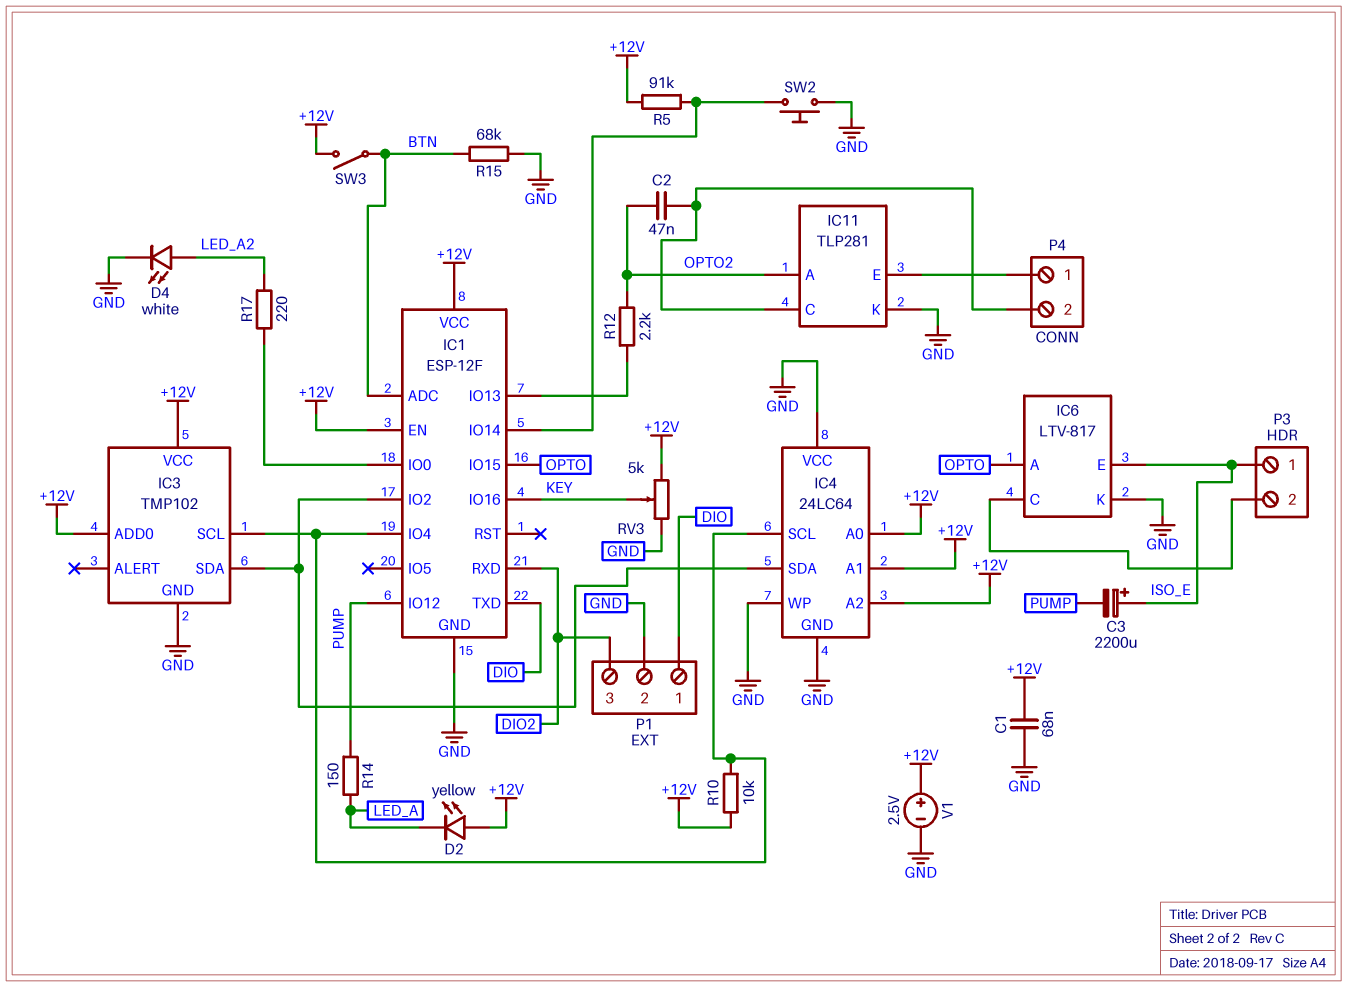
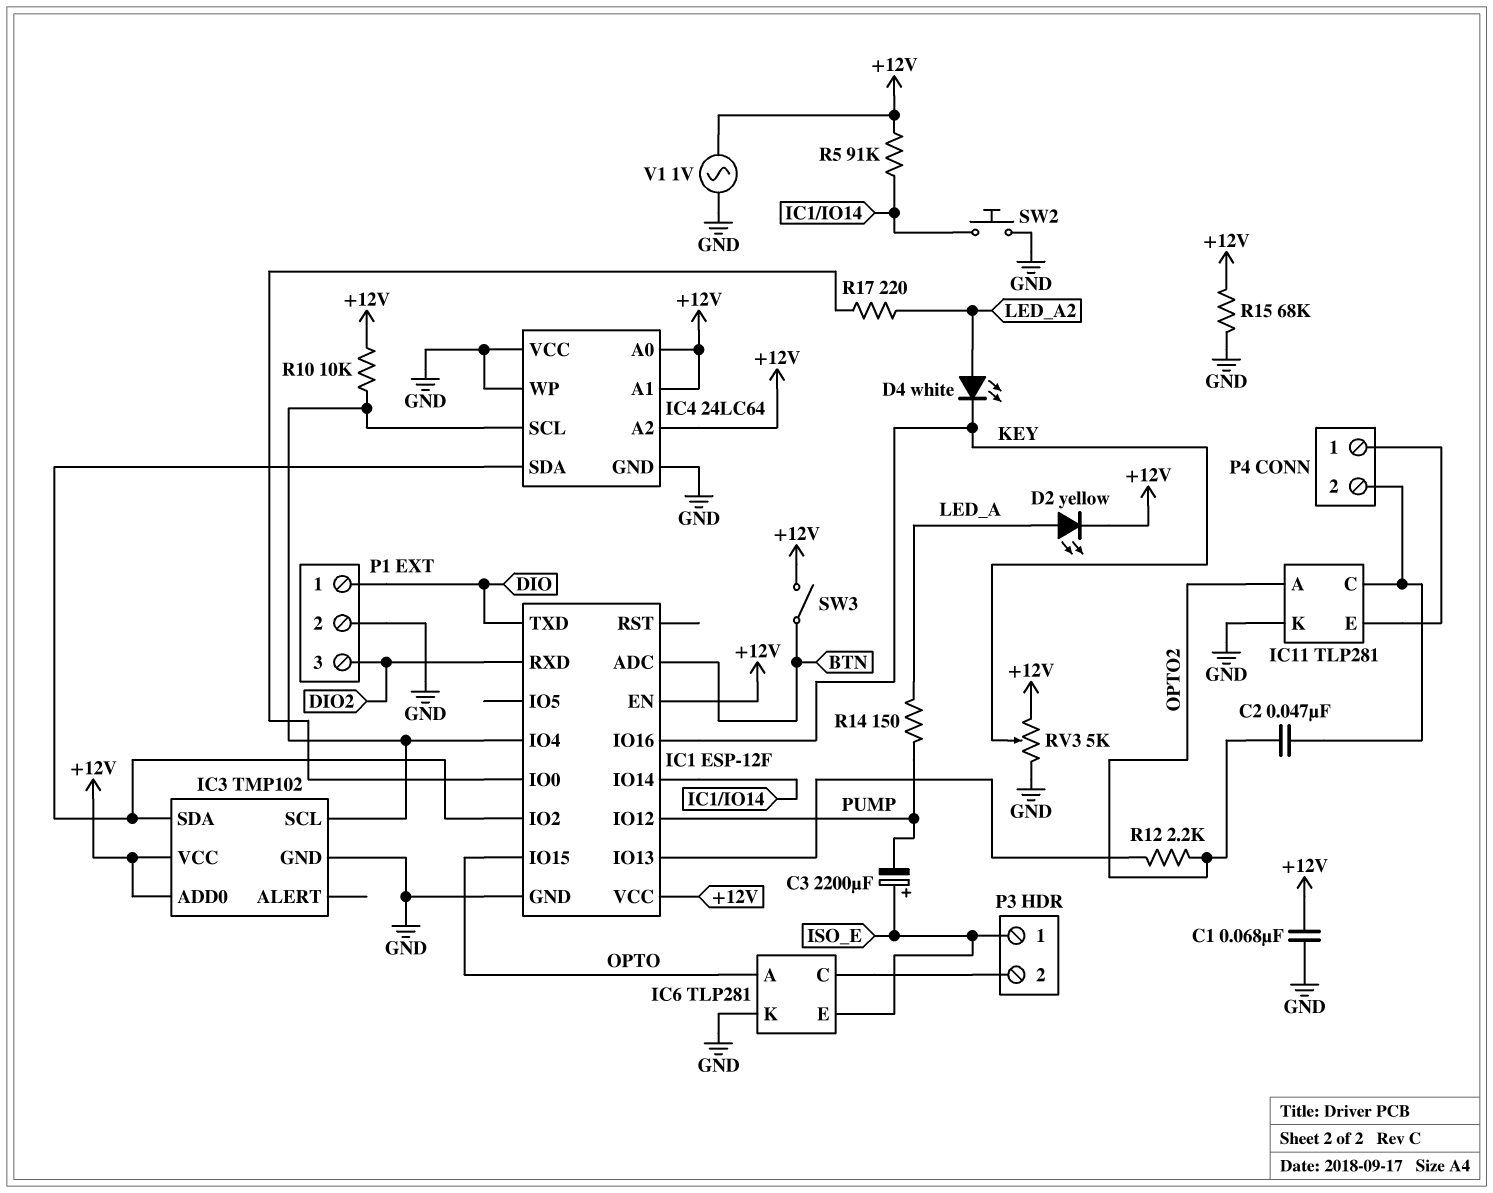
D2: LED yellow (A +12V, K LED_A) -> LED yellow (A LED_A, K +12V)
D4: LED white (A LED_A2, K GND) -> LED white (A LED_A2, K KEY)
IC6: LTV-817 -> TLP281
R15: 68k (BTN, GND) -> 68k (+12V, GND)
V1: 2.5V (plus +12V, minus GND) -> AC 1V (+12V, GND)

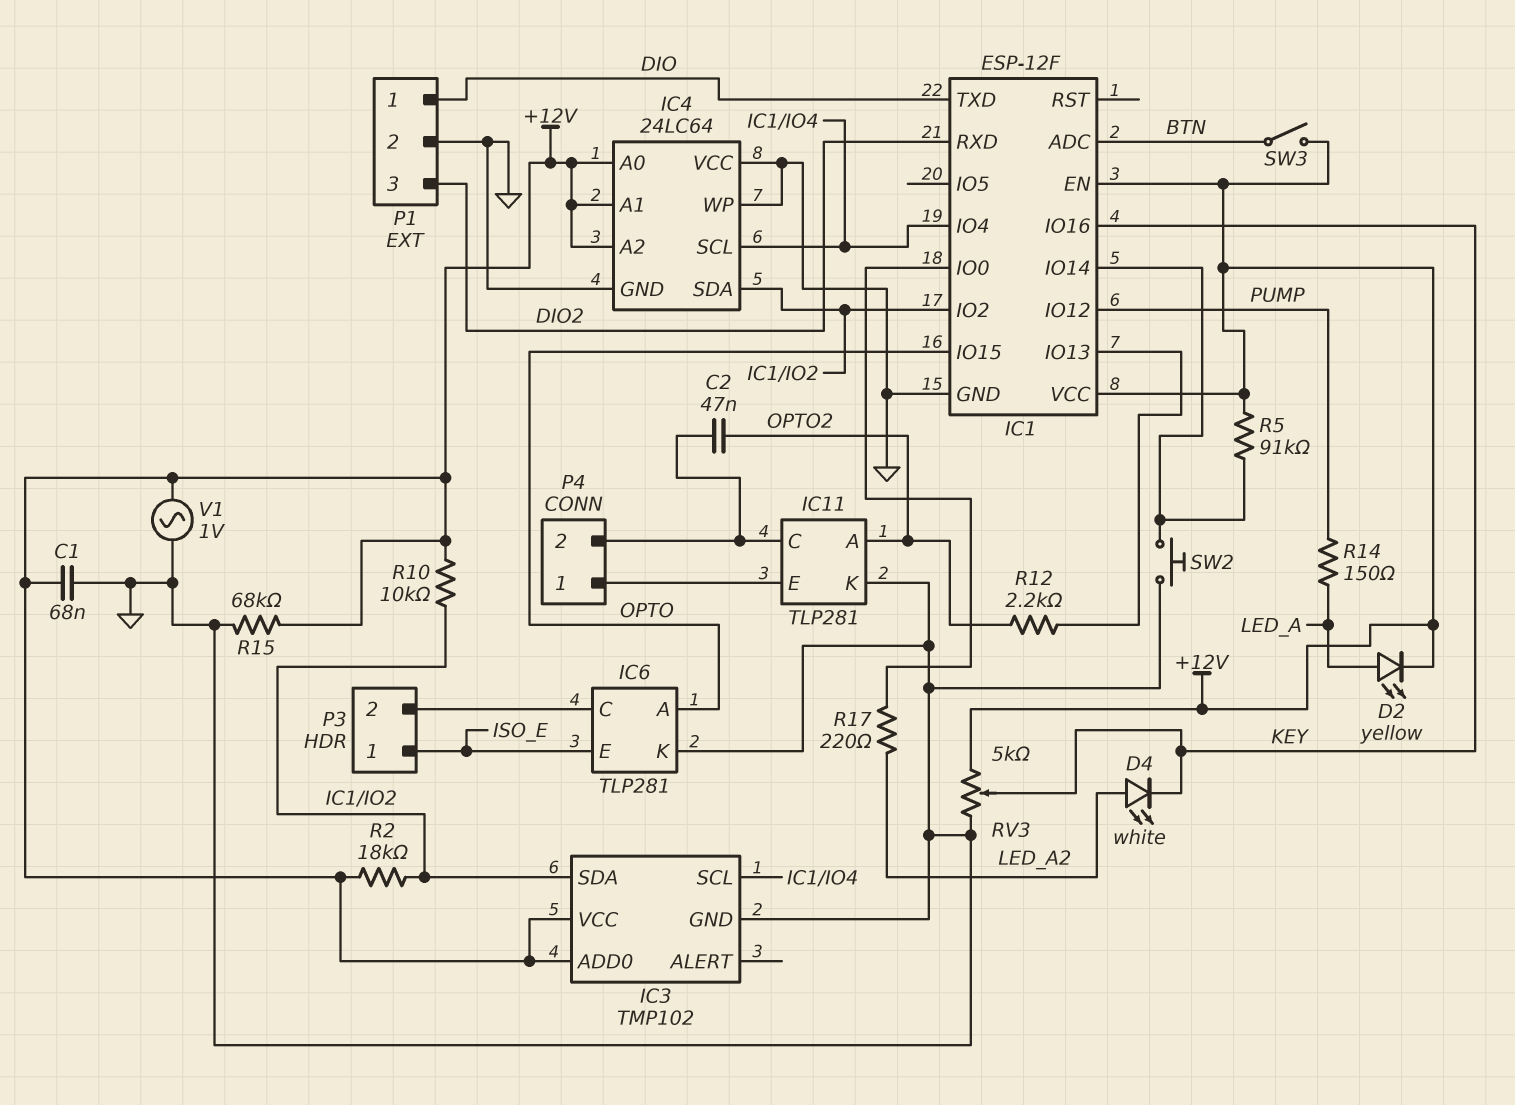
C3: 2200uF (plus ISO_E, minus PUMP) -> none
R2: none -> 18k (+12V, IC1/IO2)
R10: 10k (+12V, IC1/IO4) -> 10k (+12V, IC1/IO2)

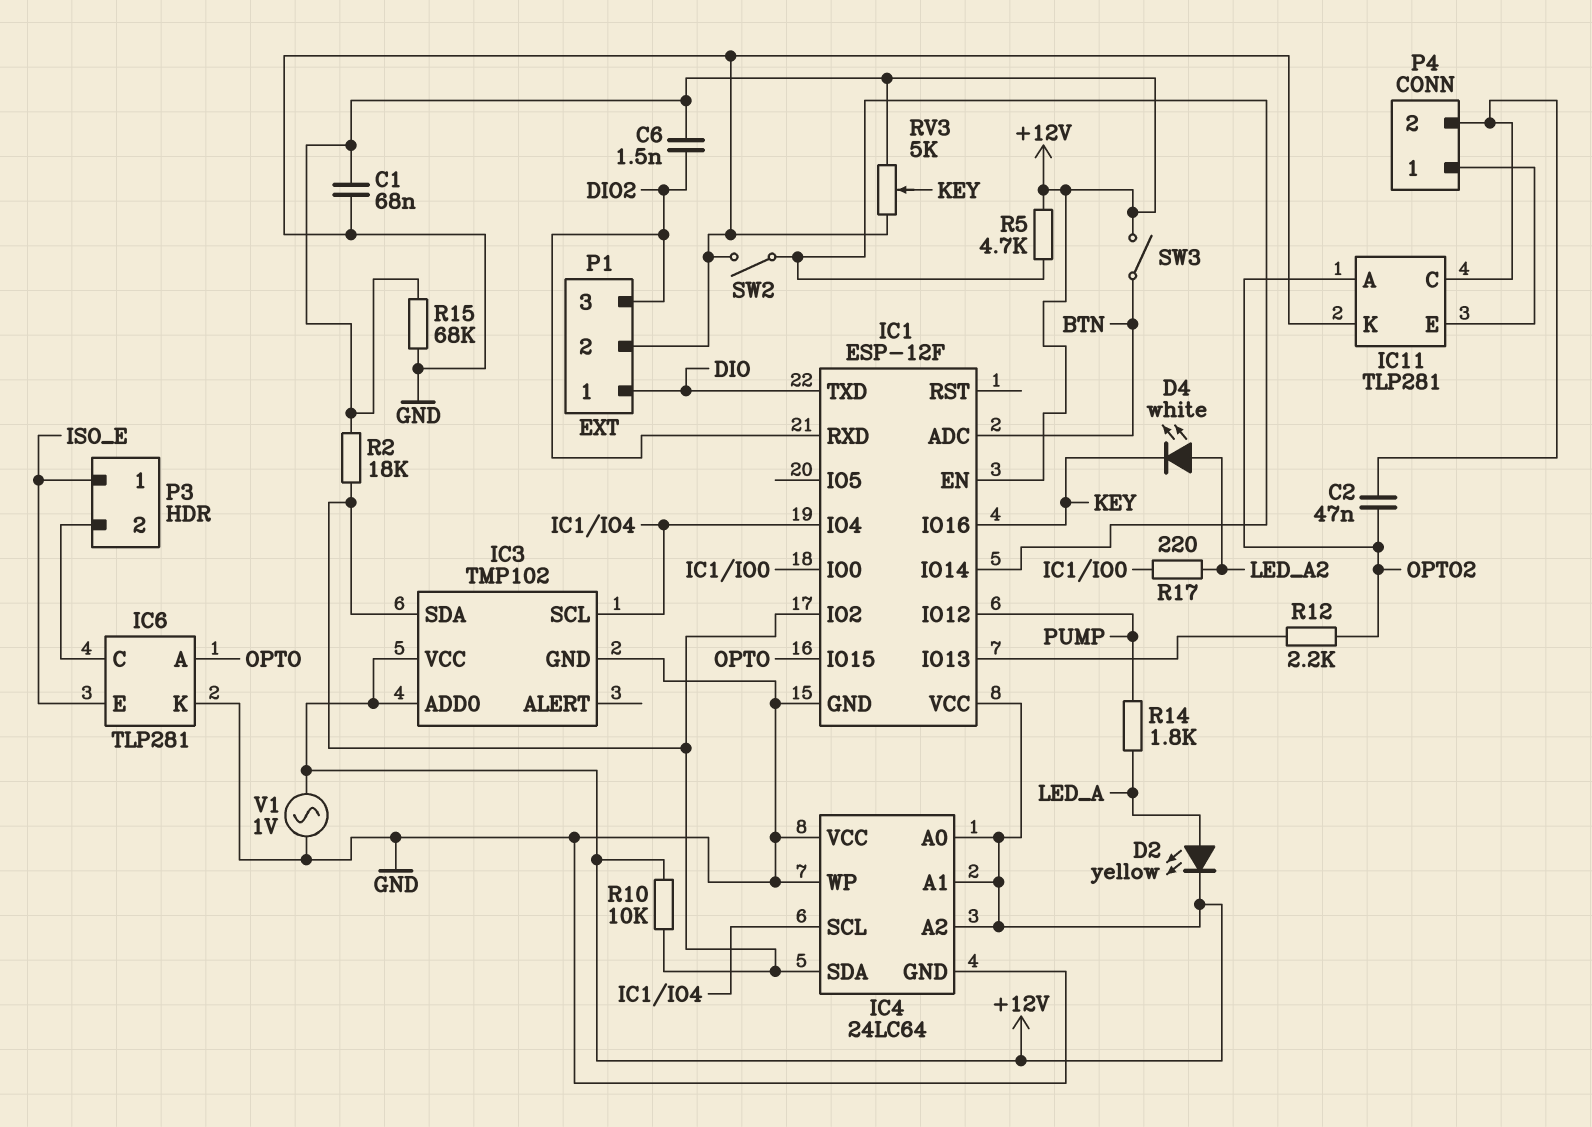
C6: none -> 1.5nF (+12V, DIO2)
R5: 91k (+12V, IC1/IO14) -> 4.7k (+12V, IC1/IO14)
R14: 150 (LED_A, PUMP) -> 1.8k (LED_A, PUMP)
SW2: button (GND, IC1/IO14) -> switch (GND, IC1/IO14)

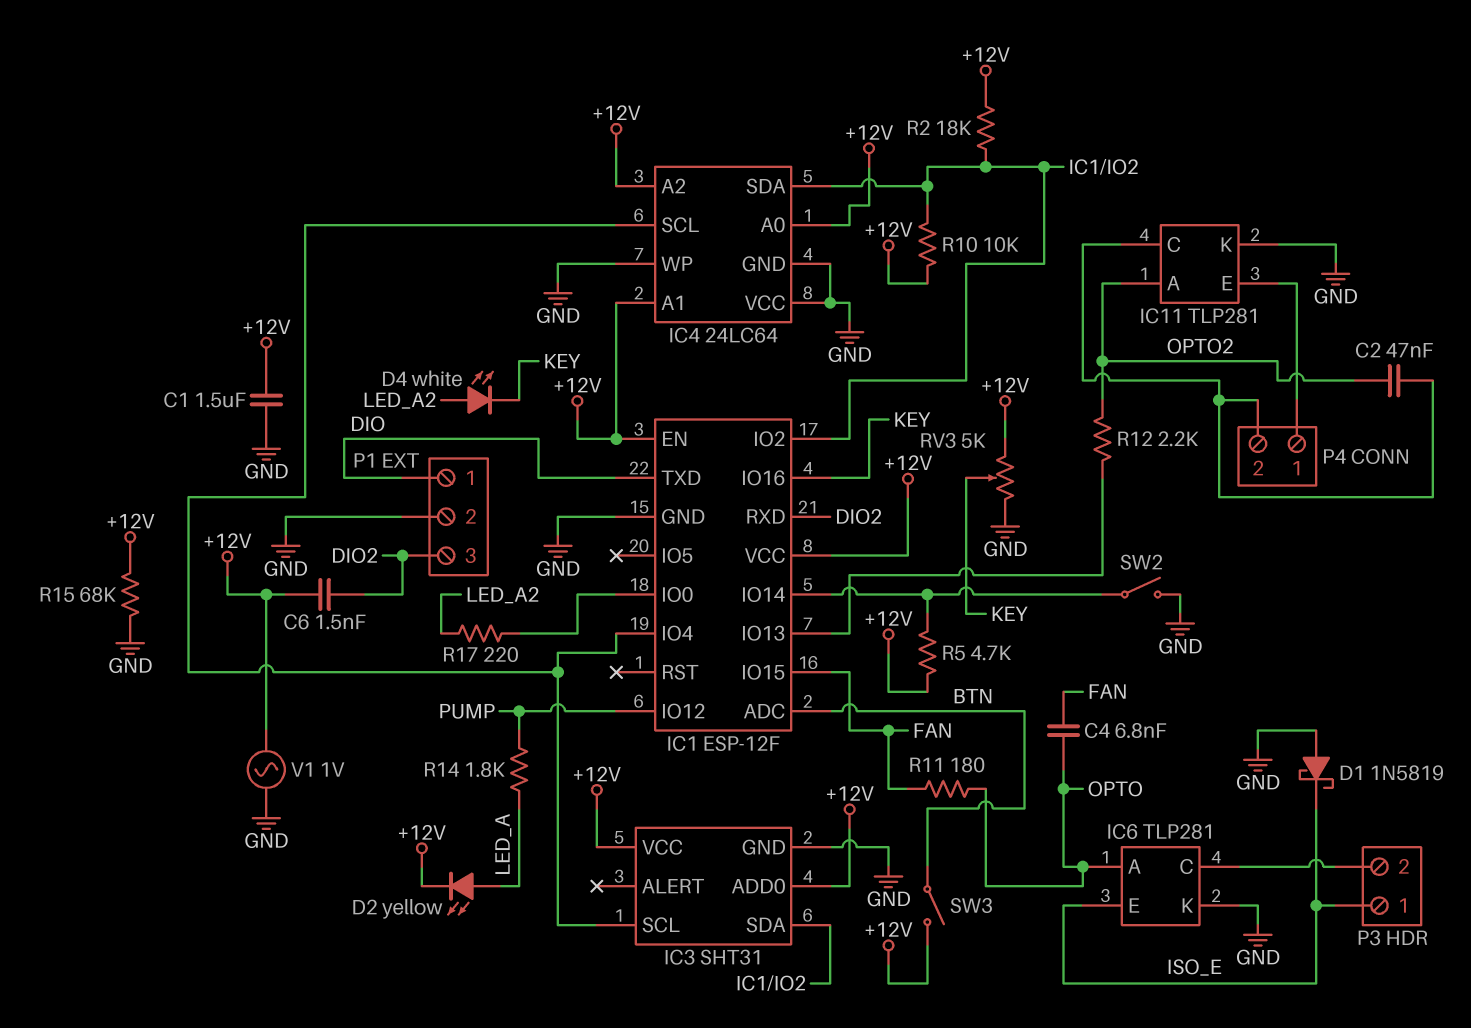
C1: 68nF (+12V, GND) -> 1.5uF (+12V, GND)
C4: none -> 6.8nF (FAN, OPTO)
D1: none -> schottky 1N5819 (A GND, K ISO_E)
IC1 pin IO15: OPTO -> FAN
IC3: TMP102 -> SHT31
R11: none -> 180 (FAN, OPTO)

